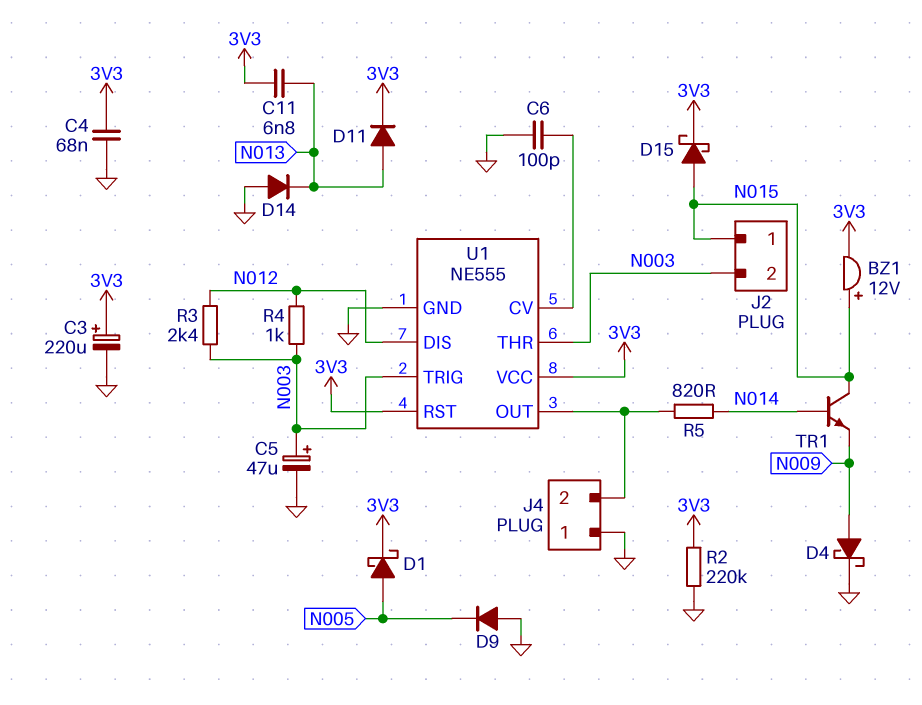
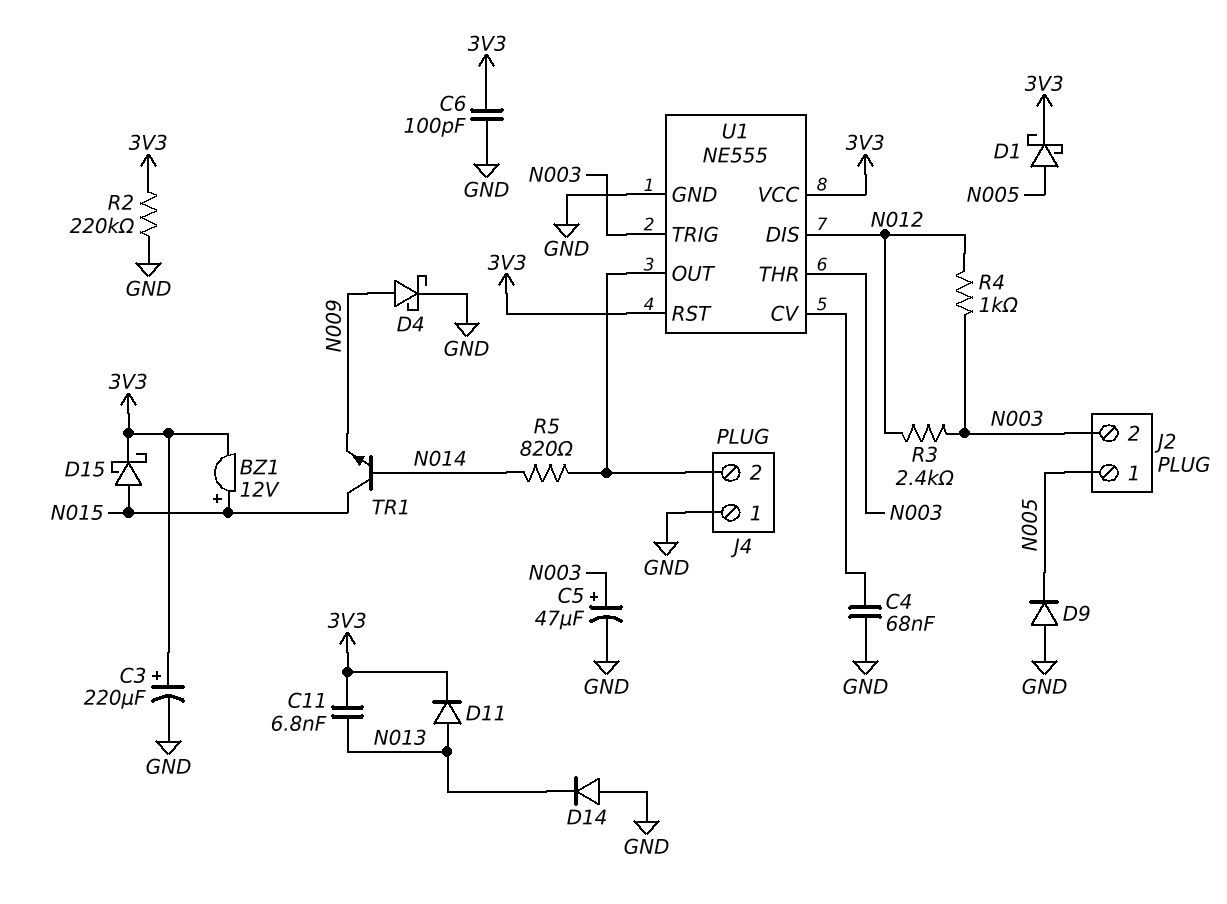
C4: 68nF (3V3, GND) -> 68nF (GND, U1/CV)
C6: 100pF (GND, U1/CV) -> 100pF (3V3, GND)
J2 pin 1: N015 -> N005

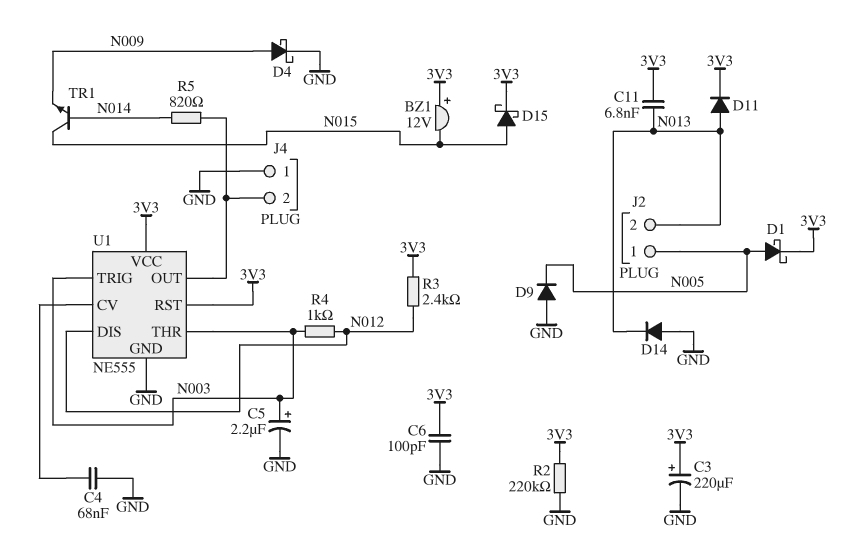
BZ1: buzzer 12V (plus N015, minus 3V3) -> buzzer 12V (plus 3V3, minus N015)
C5: 47uF (plus N003, minus GND) -> 2.2uF (plus N003, minus GND)
J2 pin 2: N003 -> N013
R3: 2.4k (N003, N012) -> 2.4k (3V3, N012)

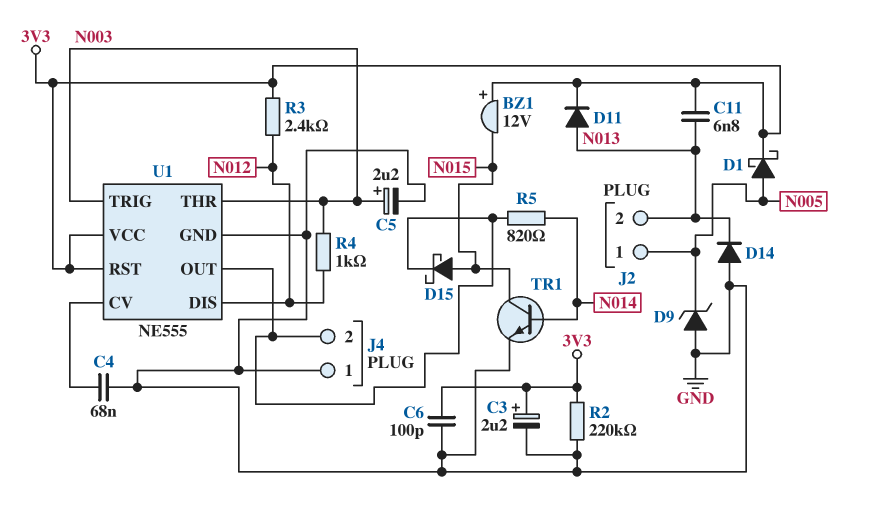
C3: 220uF (plus 3V3, minus GND) -> 2.2uF (plus 3V3, minus GND)
D4: schottky (A N009, K GND) -> none
D9: diode (A GND, K N005) -> zener (A GND, K N005)
D15: schottky (A N015, K 3V3) -> schottky (A N015, K J4/2)
TR1: NPN (B N014, C N015, E N009) -> NPN (B N014, C N015, E GND)

